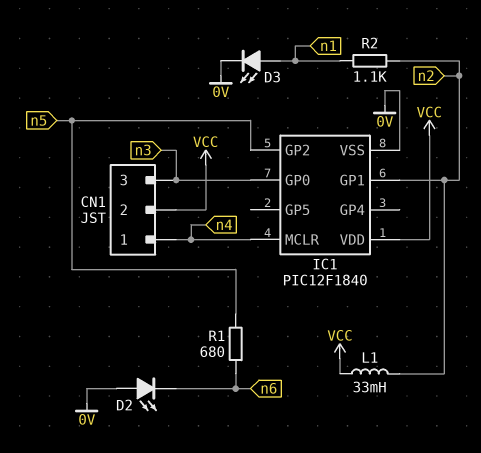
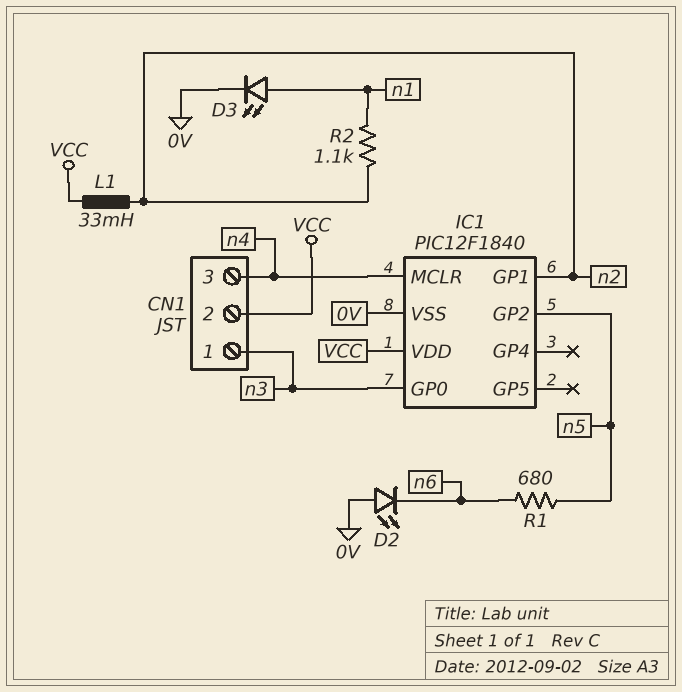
CN1 pin 1: n4 -> n3
CN1 pin 3: n3 -> n4

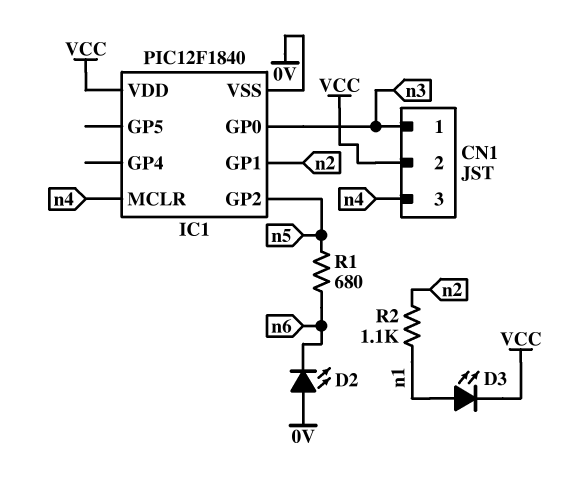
D3: LED (A n1, K 0V) -> LED (A n1, K VCC)
L1: 33mH (VCC, n2) -> none

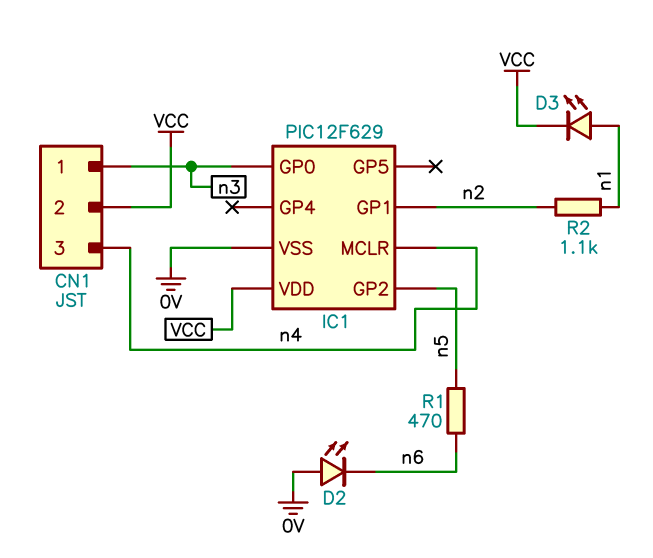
IC1: PIC12F1840 -> PIC12F629
R1: 680 (n5, n6) -> 470 (n5, n6)

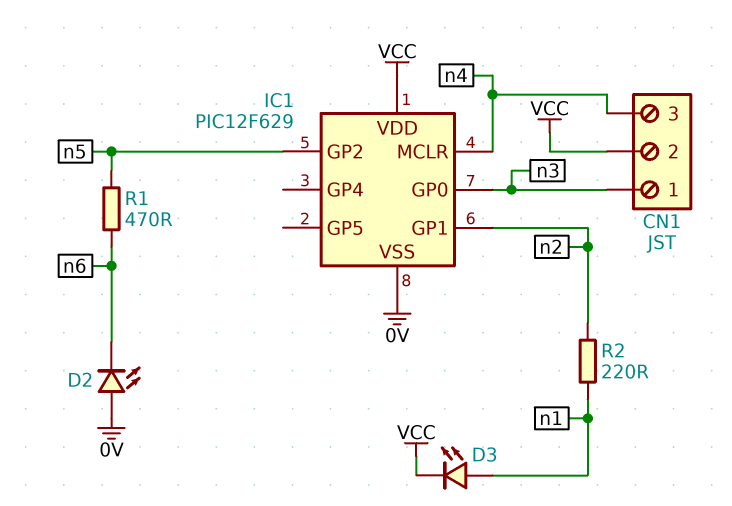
R2: 1.1k (n1, n2) -> 220 (n1, n2)

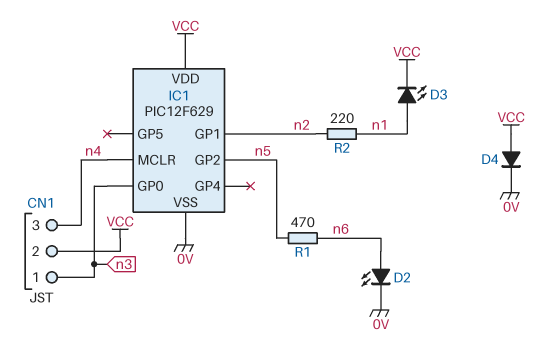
D2: LED (A 0V, K n6) -> LED (A n6, K 0V)
D4: none -> diode (A VCC, K 0V)

